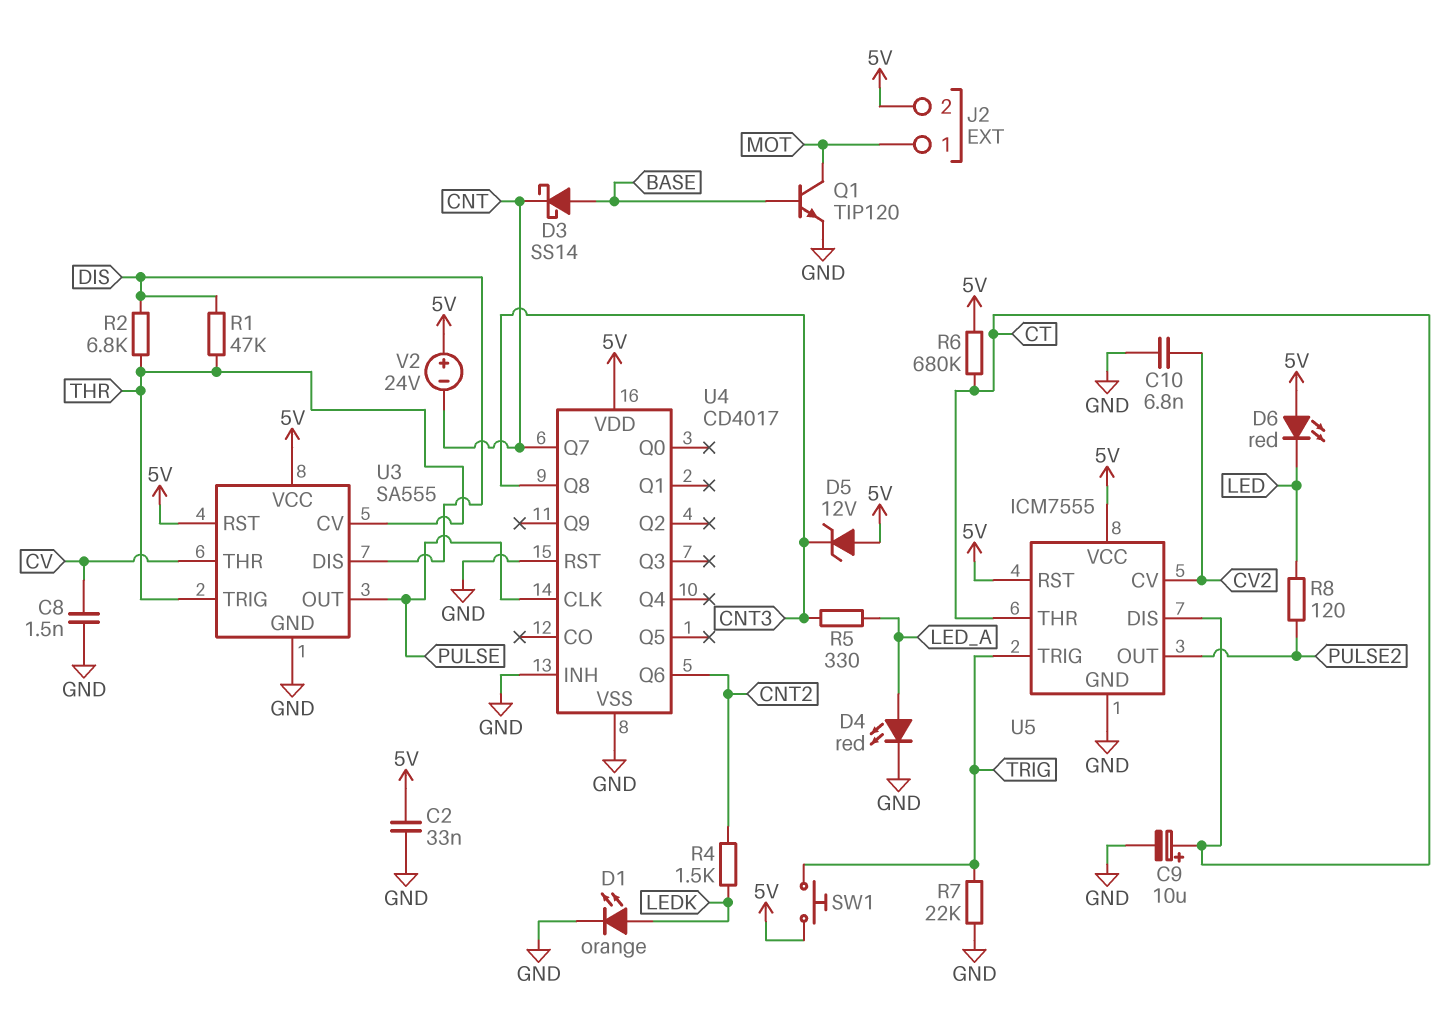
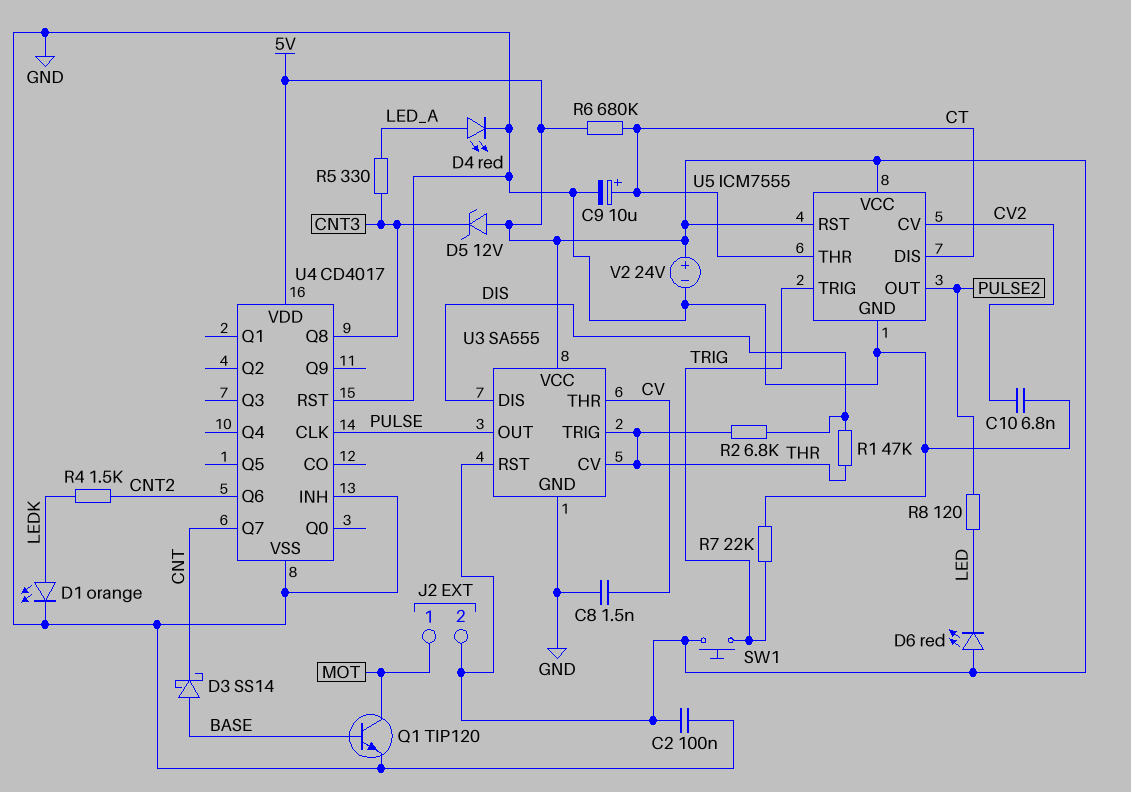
C2: 33nF (5V, GND) -> 100nF (5V, GND)
V2: 24V (plus 5V, minus CNT) -> 24V (plus 5V, minus GND)

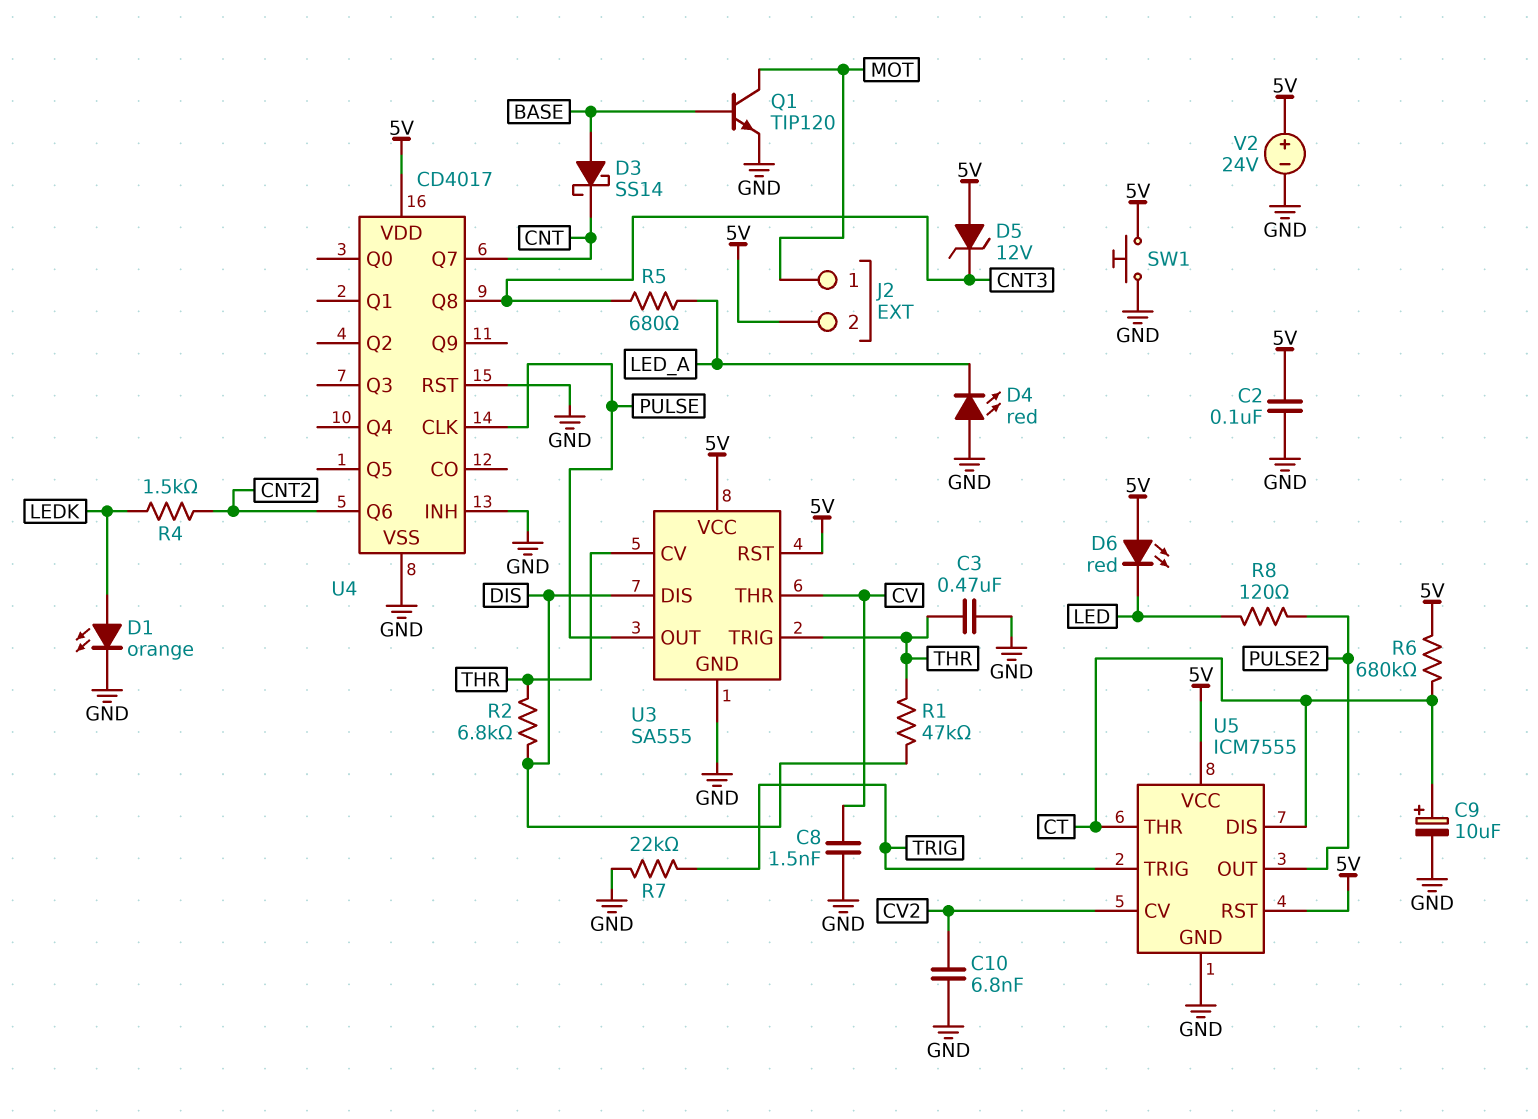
C3: none -> 470nF (GND, THR)
D4: LED red (A LED_A, K GND) -> LED red (A GND, K LED_A)
R5: 330 (CNT3, LED_A) -> 680 (CNT3, LED_A)
SW1: button (5V, TRIG) -> button (5V, GND)

